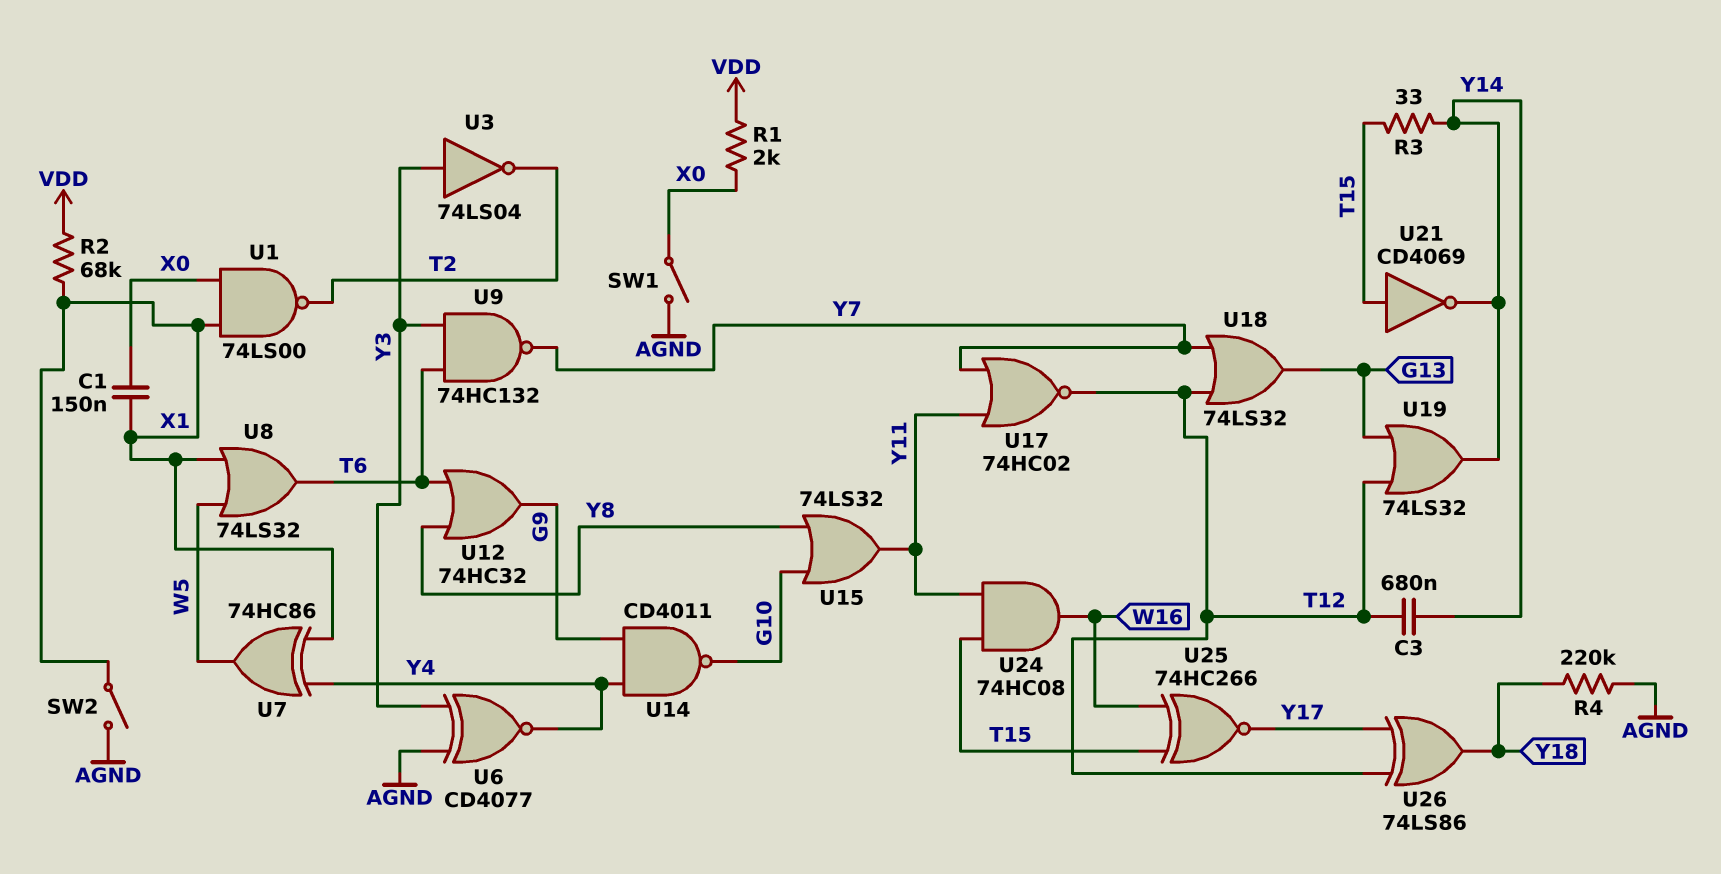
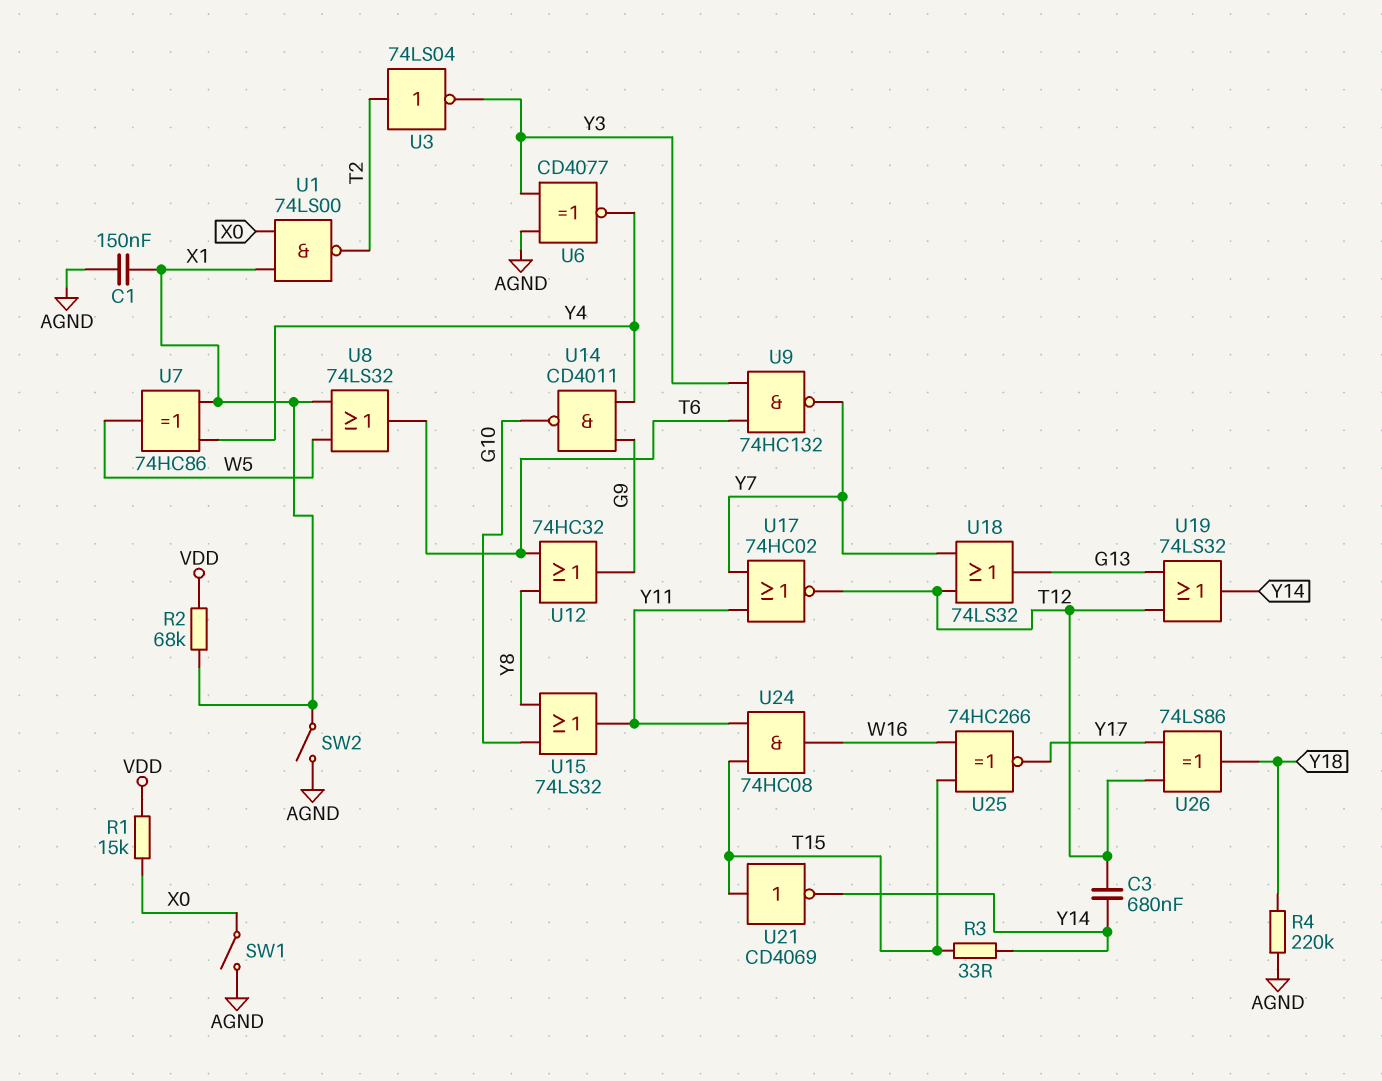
C1: 150nF (X0, X1) -> 150nF (AGND, X1)
R1: 2k (VDD, X0) -> 15k (VDD, X0)
U3: NOT 74LS04 (in Y3, out T2) -> NOT 74LS04 (in T2, out Y3)

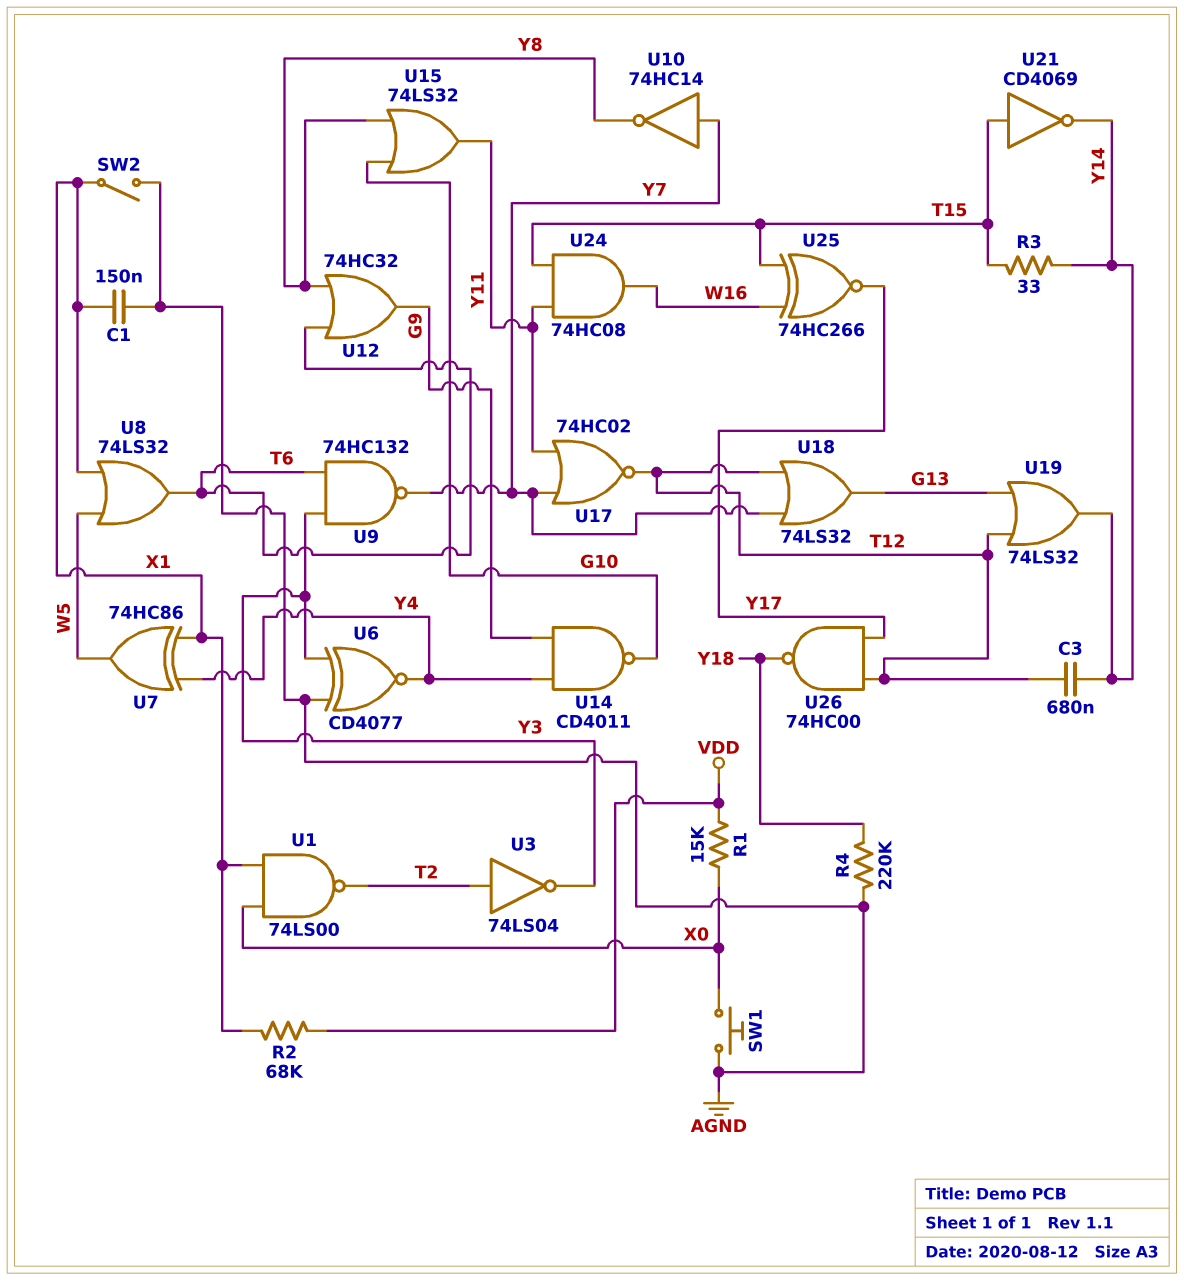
SW1: switch (AGND, X0) -> button (AGND, X0)
U10: none -> NOT 74HC14 (in Y7, out Y8)
U26: XOR 74LS86 (in T12, in Y17, out Y18) -> NAND 74HC00 (in T12, in Y17, out Y18)

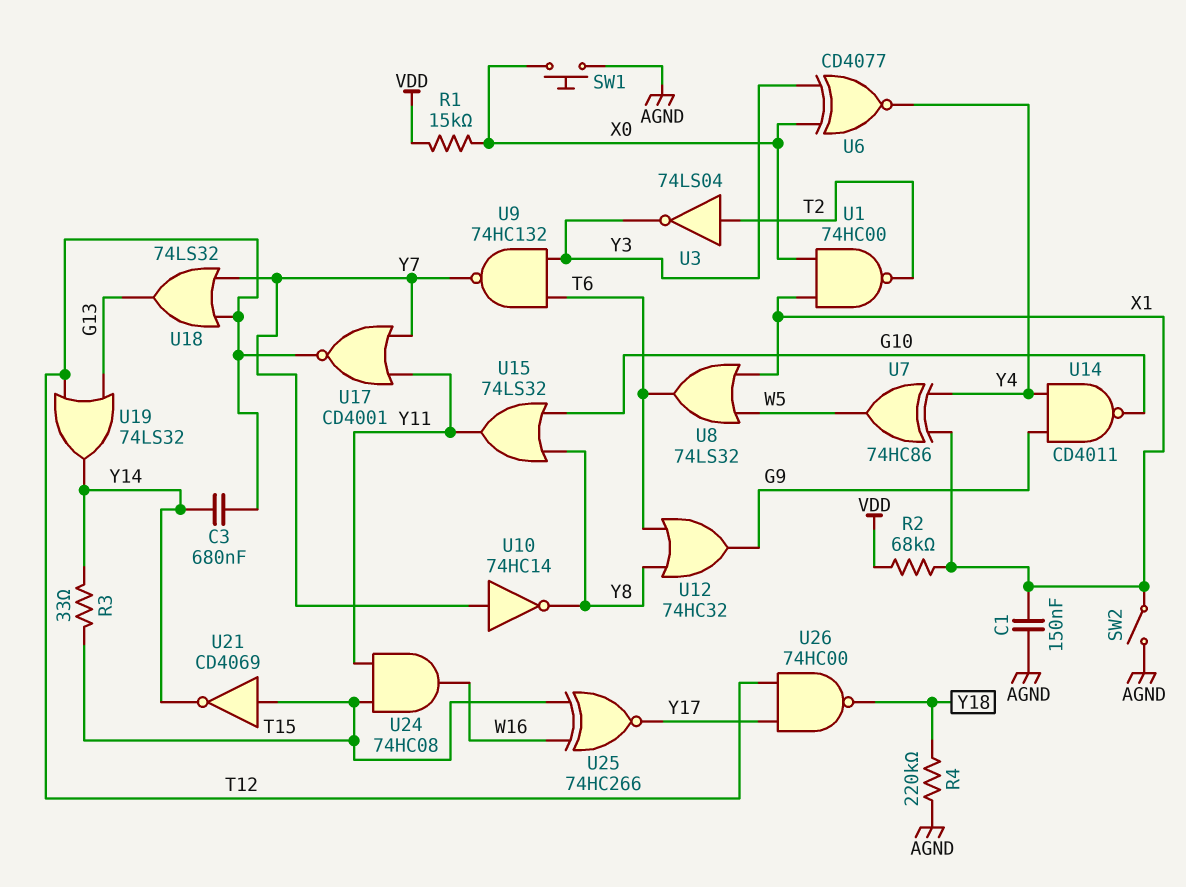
U1: NAND 74LS00 (in X0, in X1, out T2) -> NAND 74HC00 (in X0, in X1, out T2)
U6: XNOR CD4077 (in AGND, in Y3, out Y4) -> XNOR CD4077 (in X0, in Y3, out Y4)
U17: NOR 74HC02 (in Y7, in Y11, out T12) -> NOR CD4001 (in Y7, in Y11, out T12)

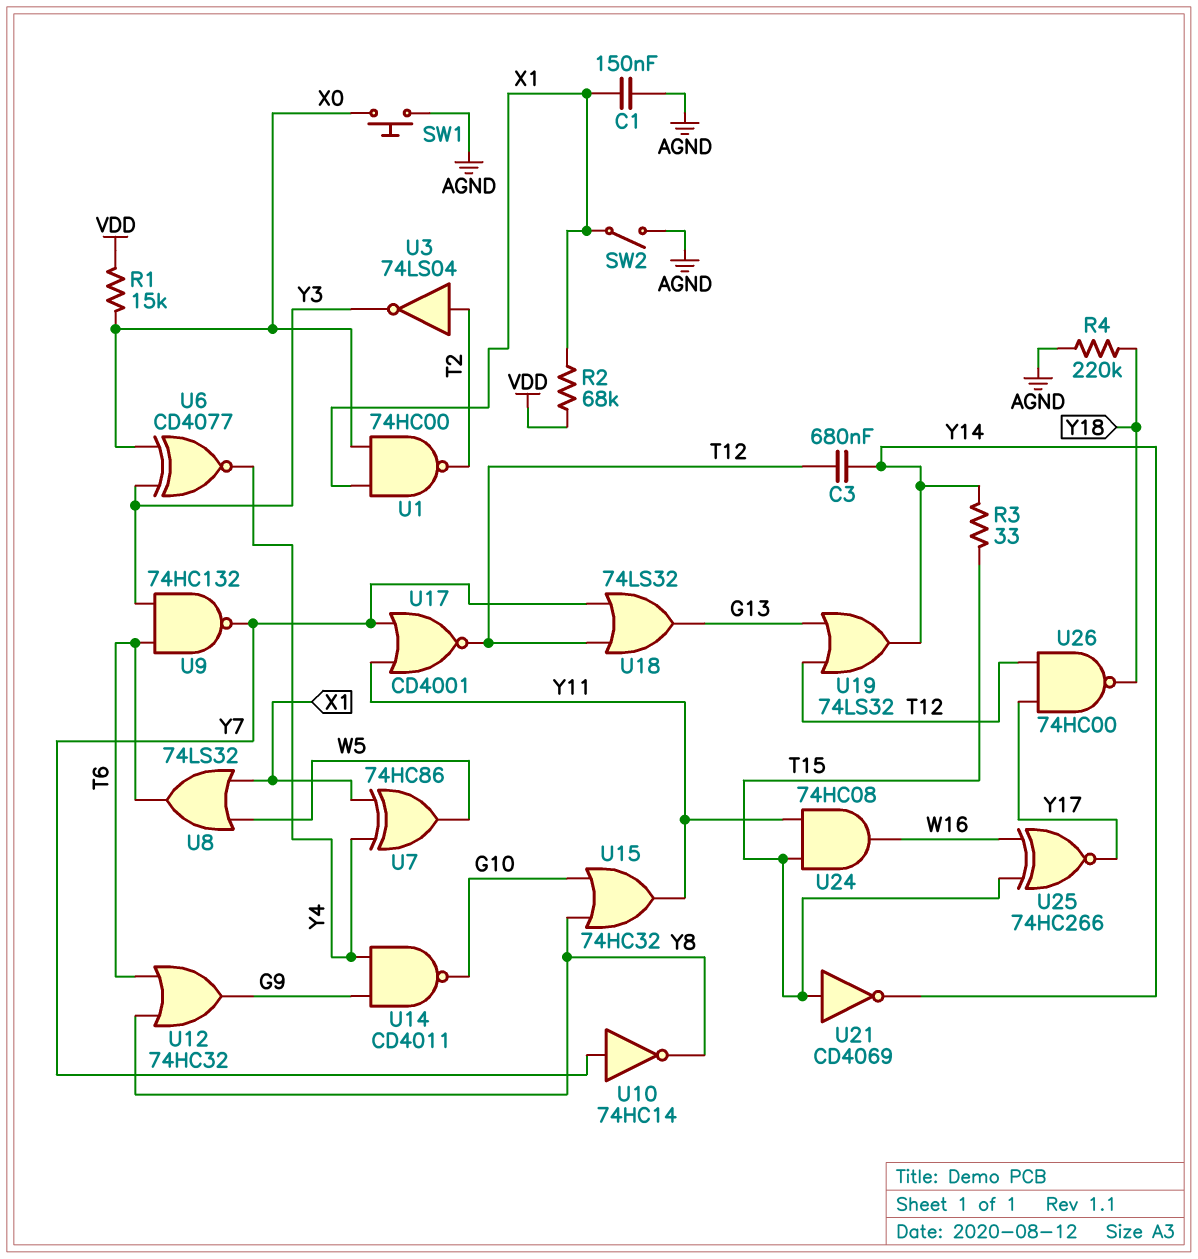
U15: OR 74LS32 (in G10, in Y8, out Y11) -> OR 74HC32 (in G10, in Y8, out Y11)

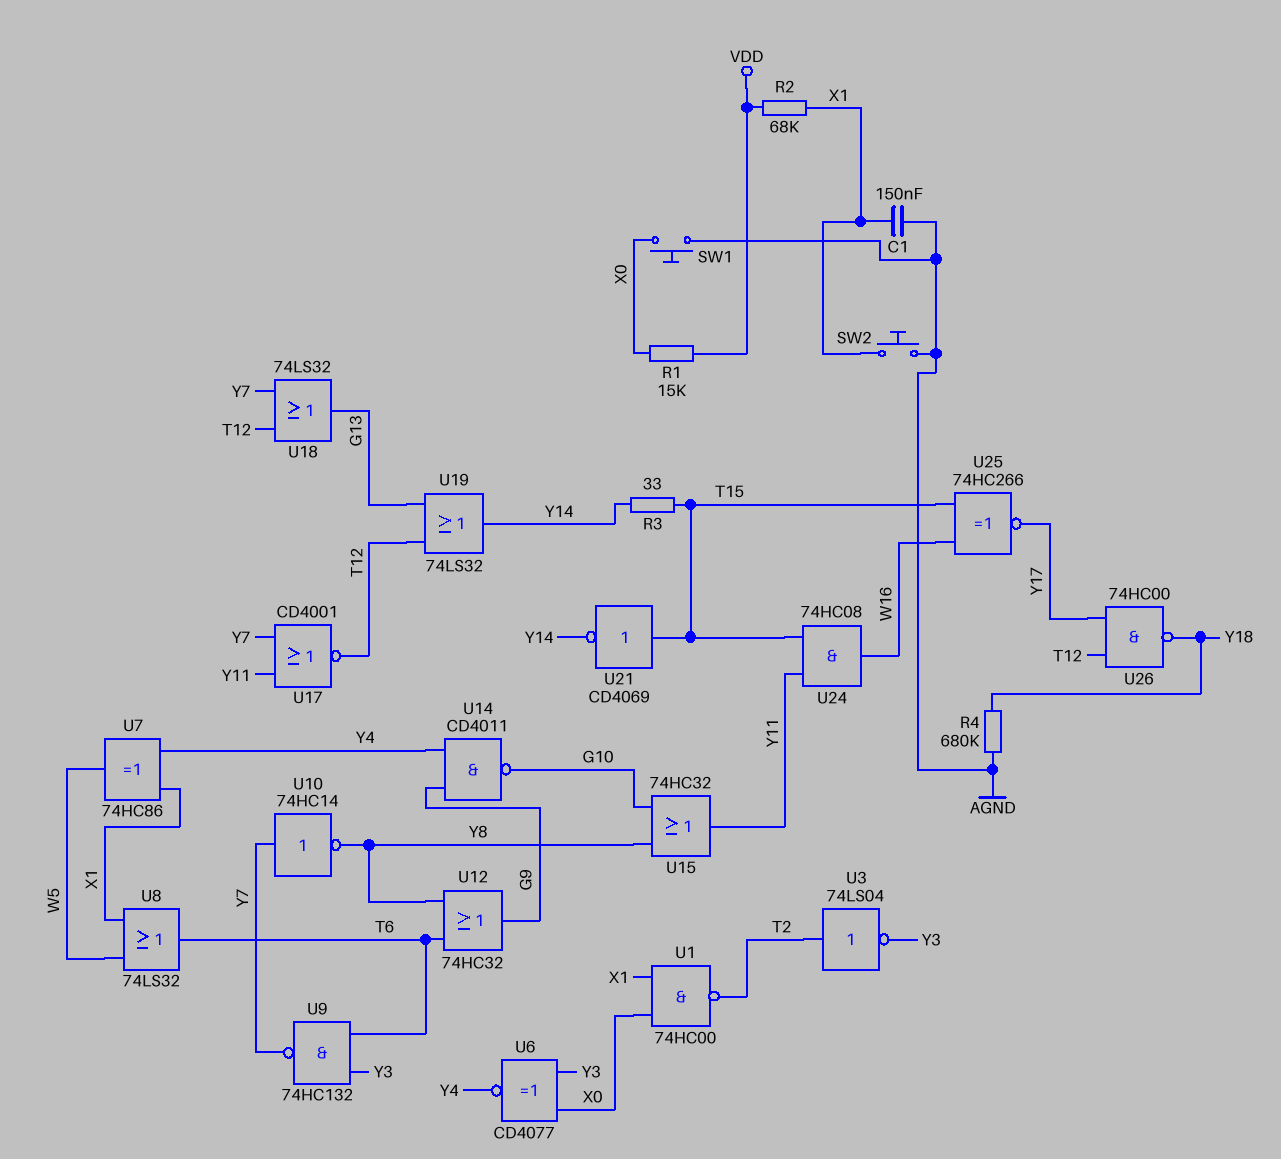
C3: 680nF (T12, Y14) -> none
R4: 220k (AGND, Y18) -> 680k (AGND, Y18)
SW2: switch (AGND, X1) -> button (AGND, X1)

